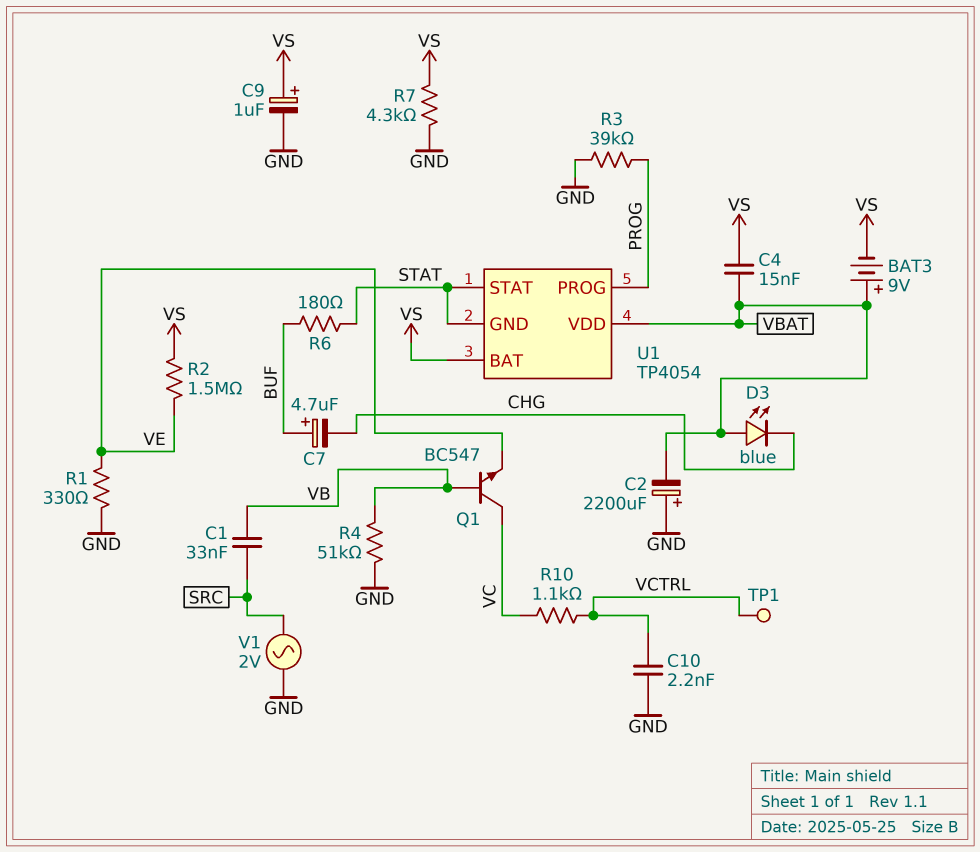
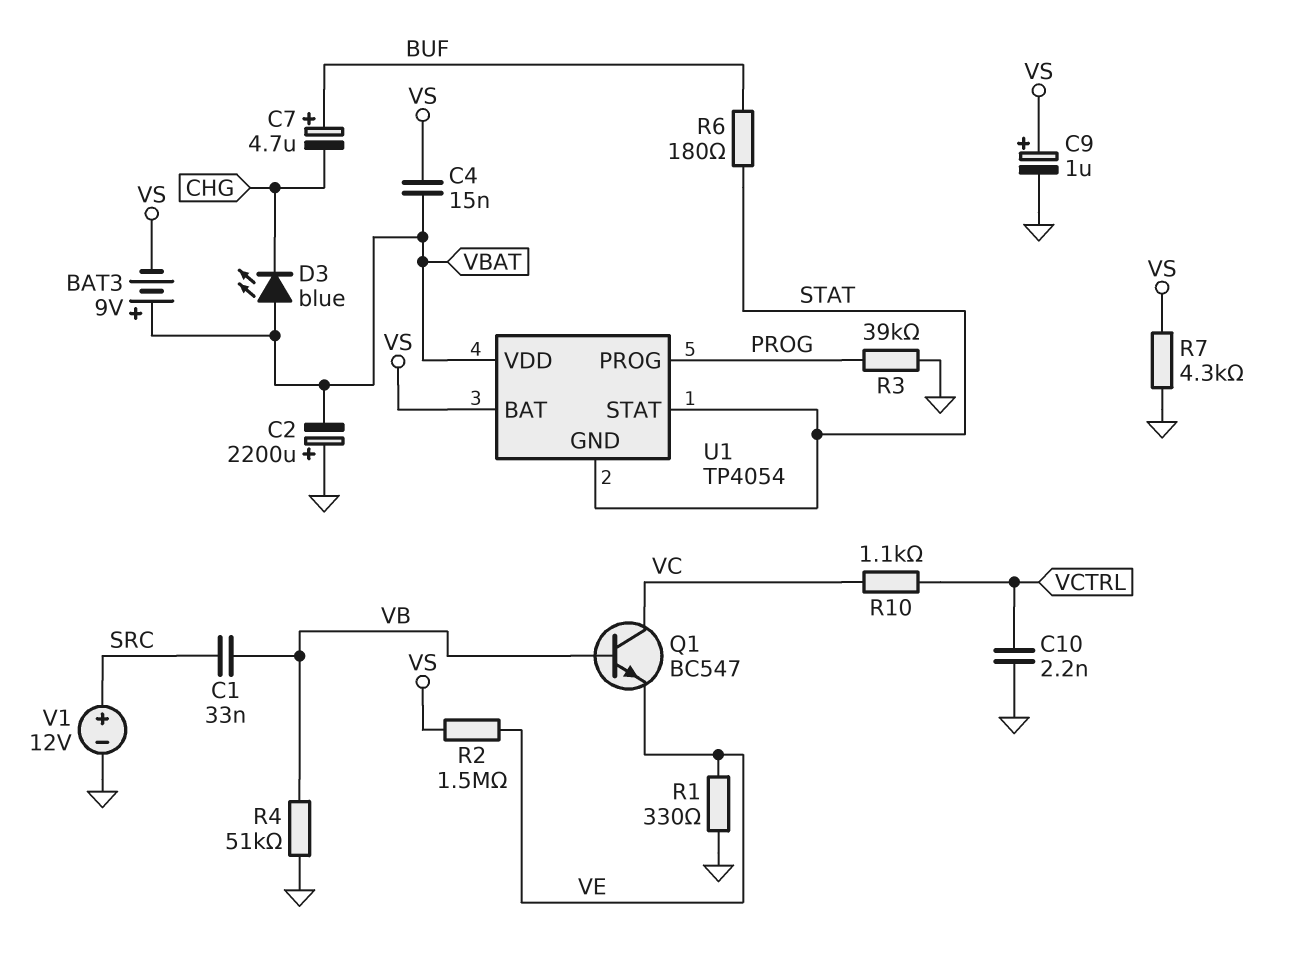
TP1: test point (VCTRL) -> none
V1: AC 2V (GND, SRC) -> 12V (plus SRC, minus GND)

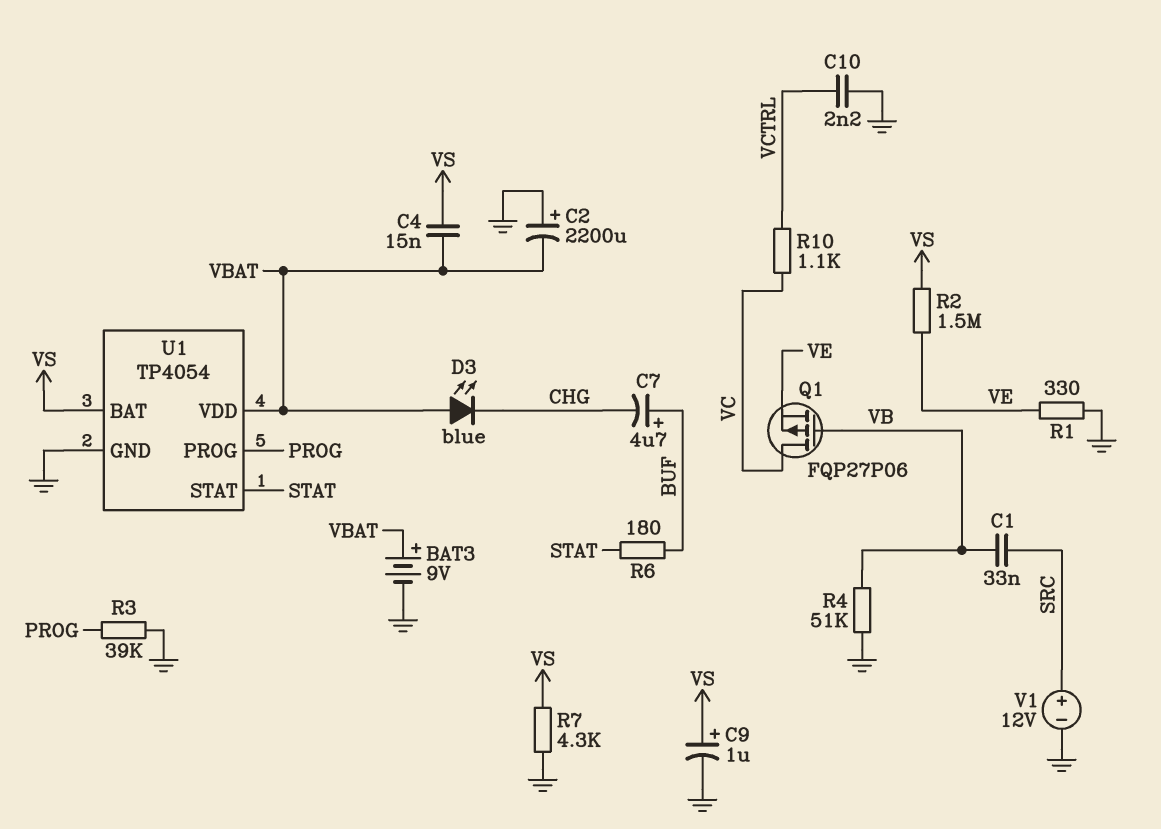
BAT3: 9V (plus VBAT, minus VS) -> 9V (plus VBAT, minus GND)
Q1: NPN BC547 (B VB, C VC, E VE) -> PMOS FQP27P06 (G VB, D VC, S VE)
U1 pin GND: STAT -> GND

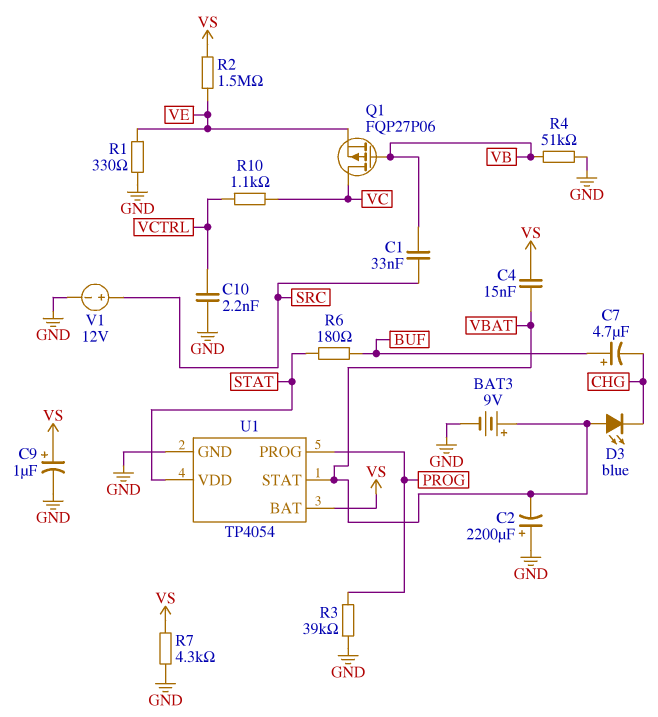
U1 pin STAT: STAT -> VBAT
U1 pin VDD: VBAT -> STAT

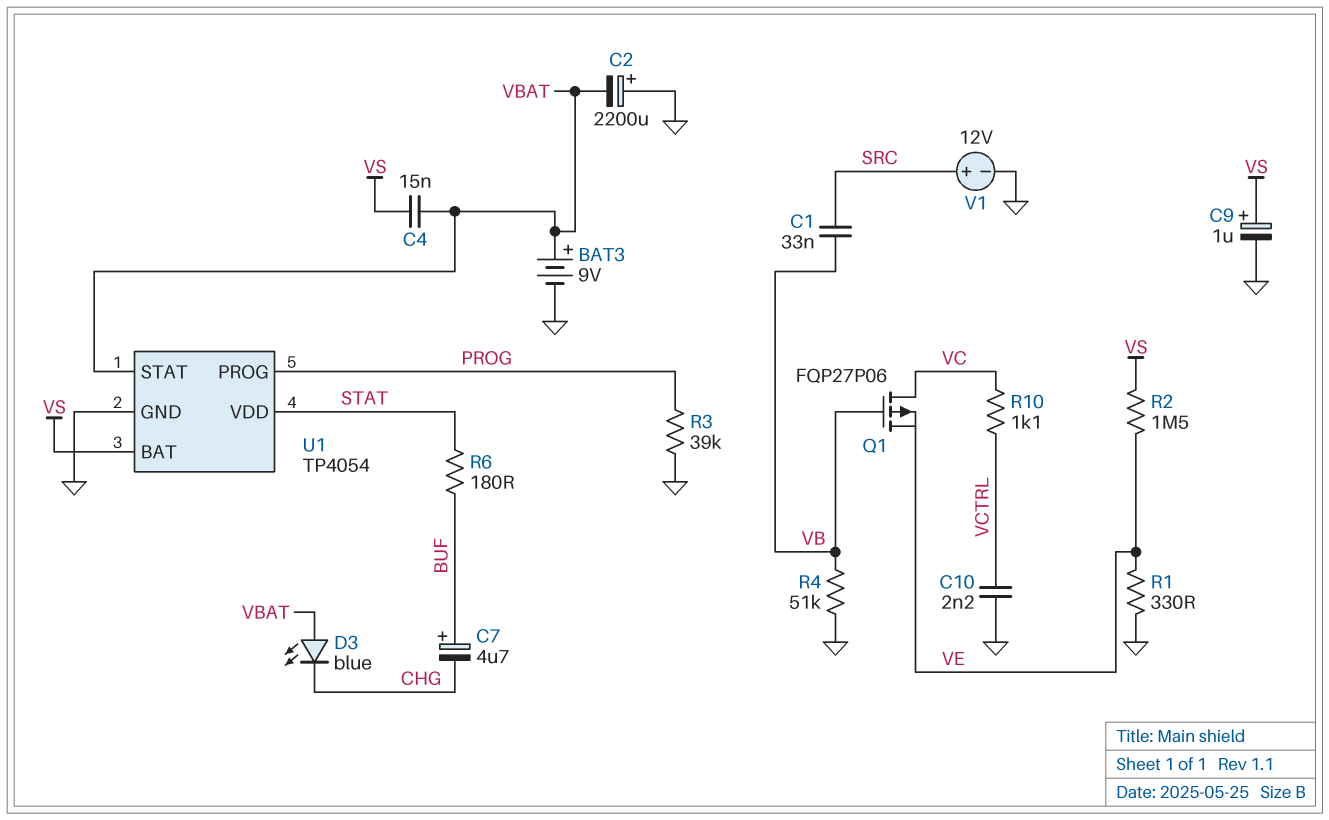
R7: 4.3k (GND, VS) -> none

